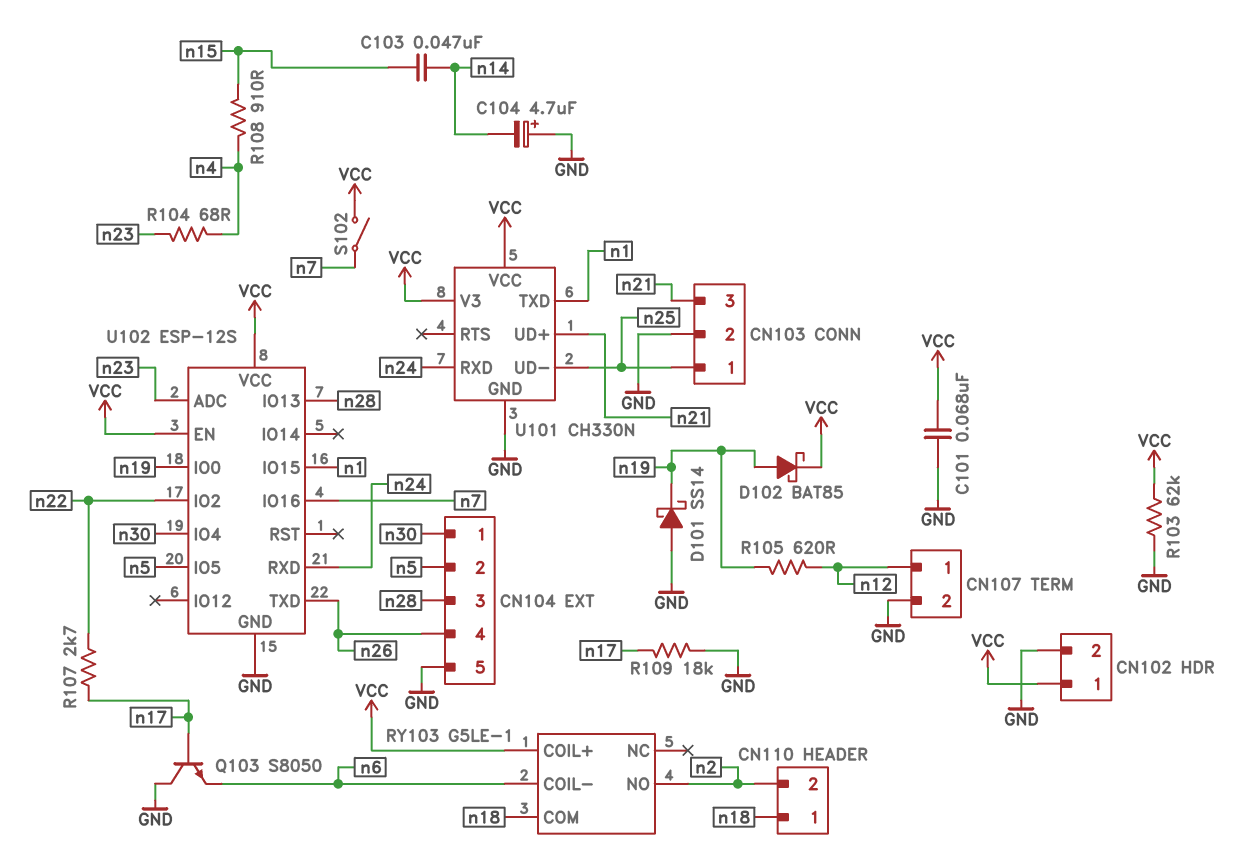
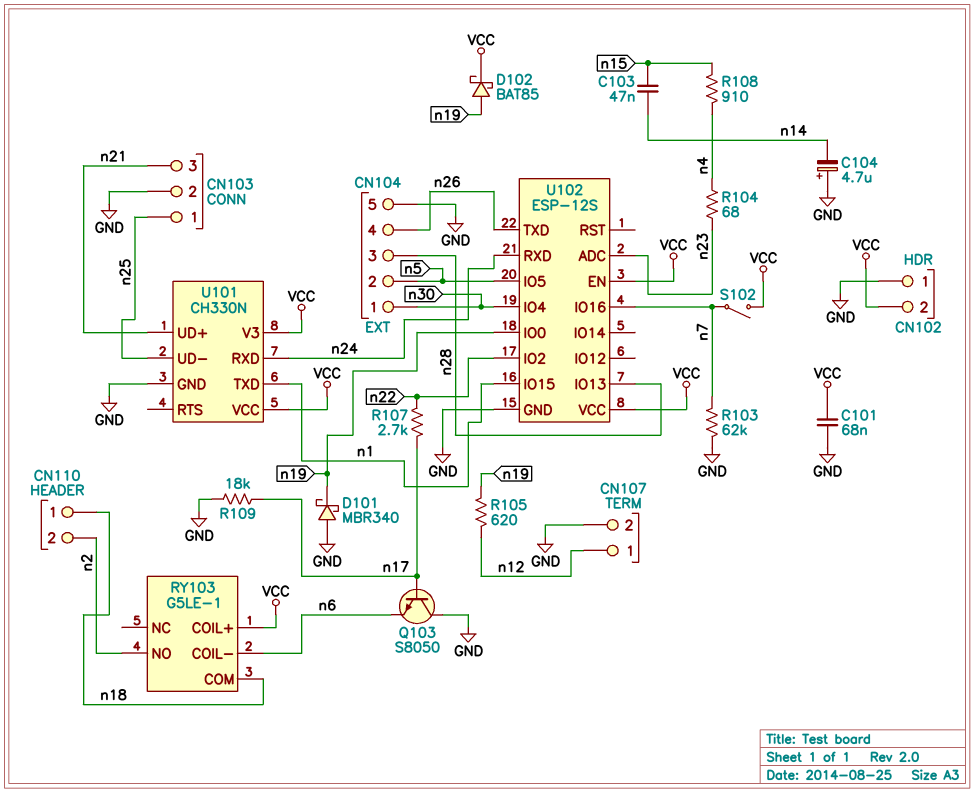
CN102 pin 1: VCC -> GND
CN102 pin 2: GND -> VCC
D101: schottky SS14 (A GND, K n19) -> schottky MBR340 (A GND, K n19)
R103: 62k (GND, VCC) -> 62k (GND, n7)

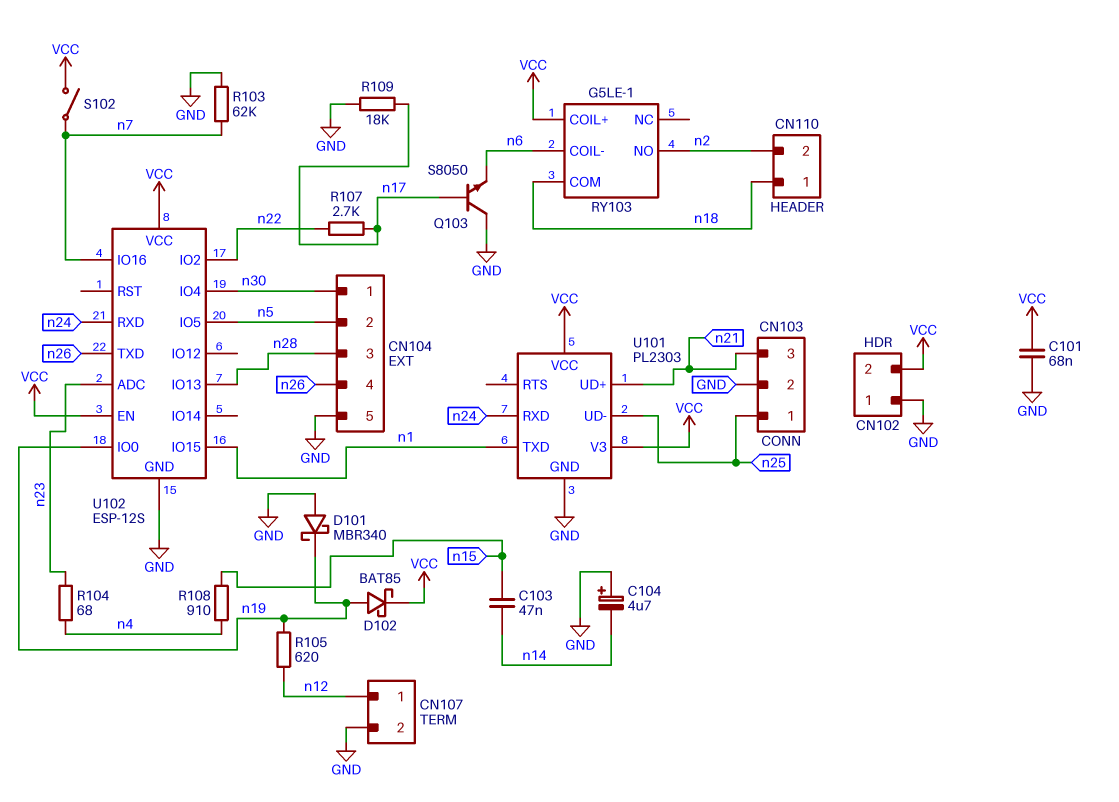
U101: CH330N -> PL2303

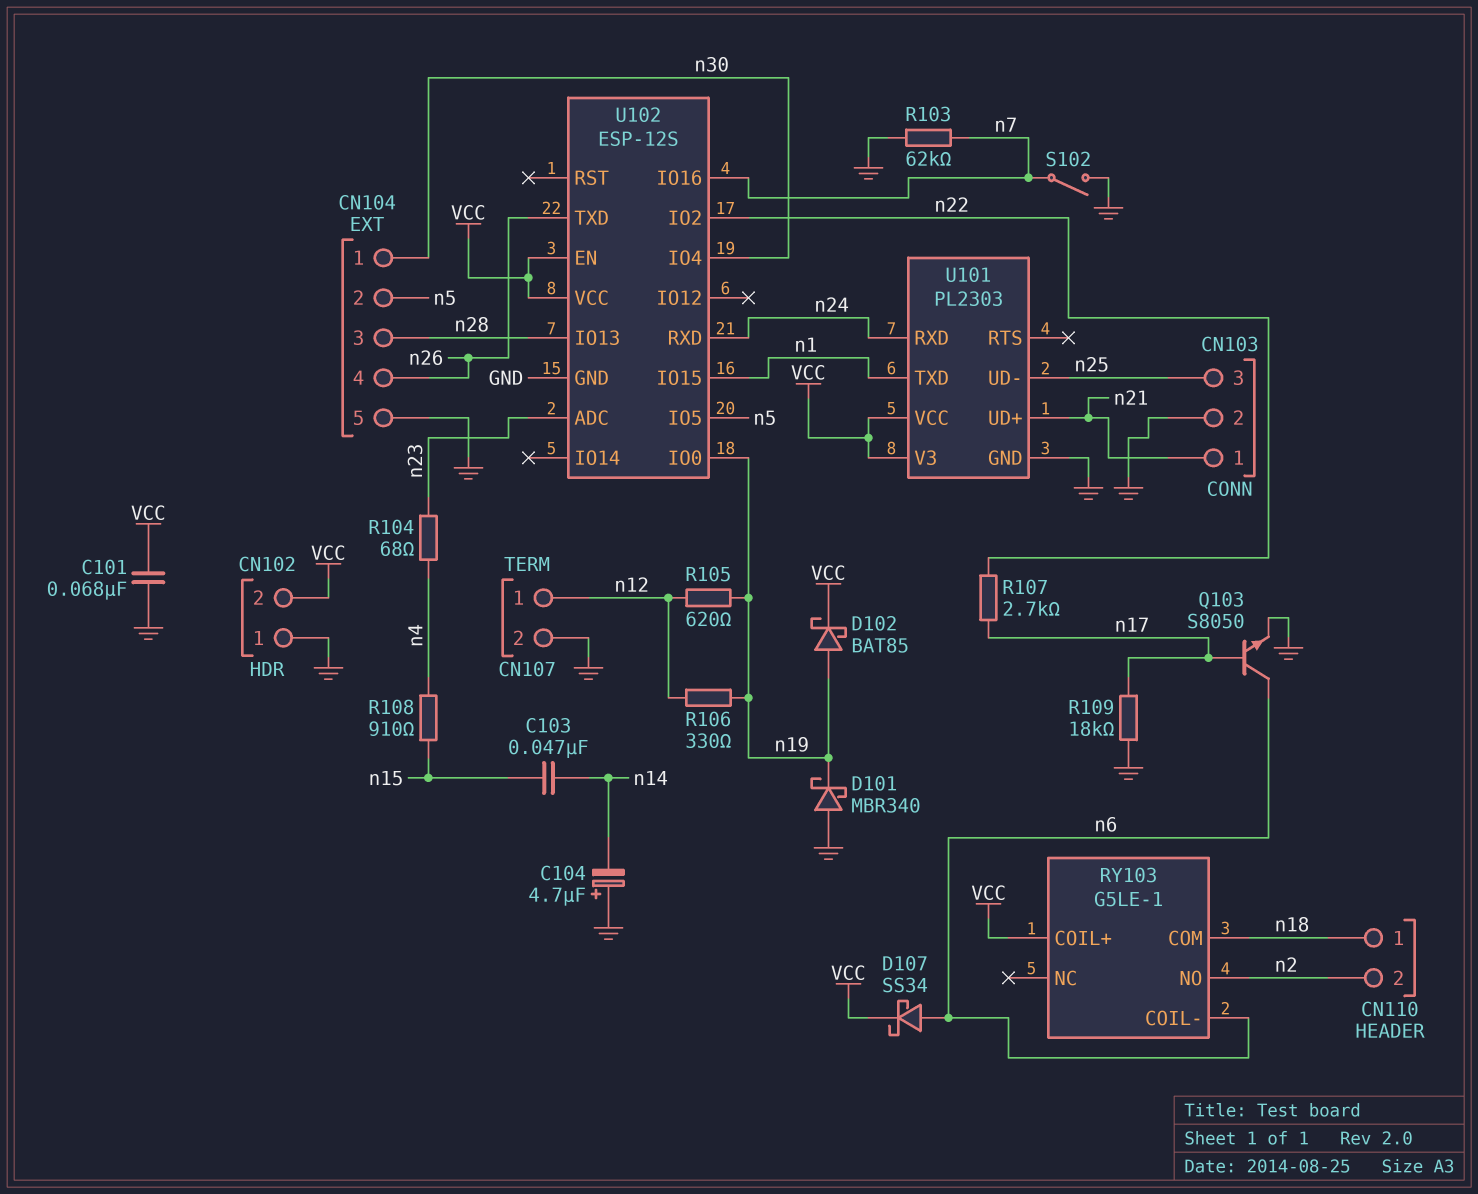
CN103 pin 1: n25 -> n21
CN103 pin 3: n21 -> n25
D107: none -> schottky SS34 (A n6, K VCC)
Q103: NPN S8050 (B n17, C GND, E n6) -> NPN S8050 (B n17, C n6, E GND)
R106: none -> 330 (n12, n19)
S102: switch (VCC, n7) -> switch (GND, n7)

